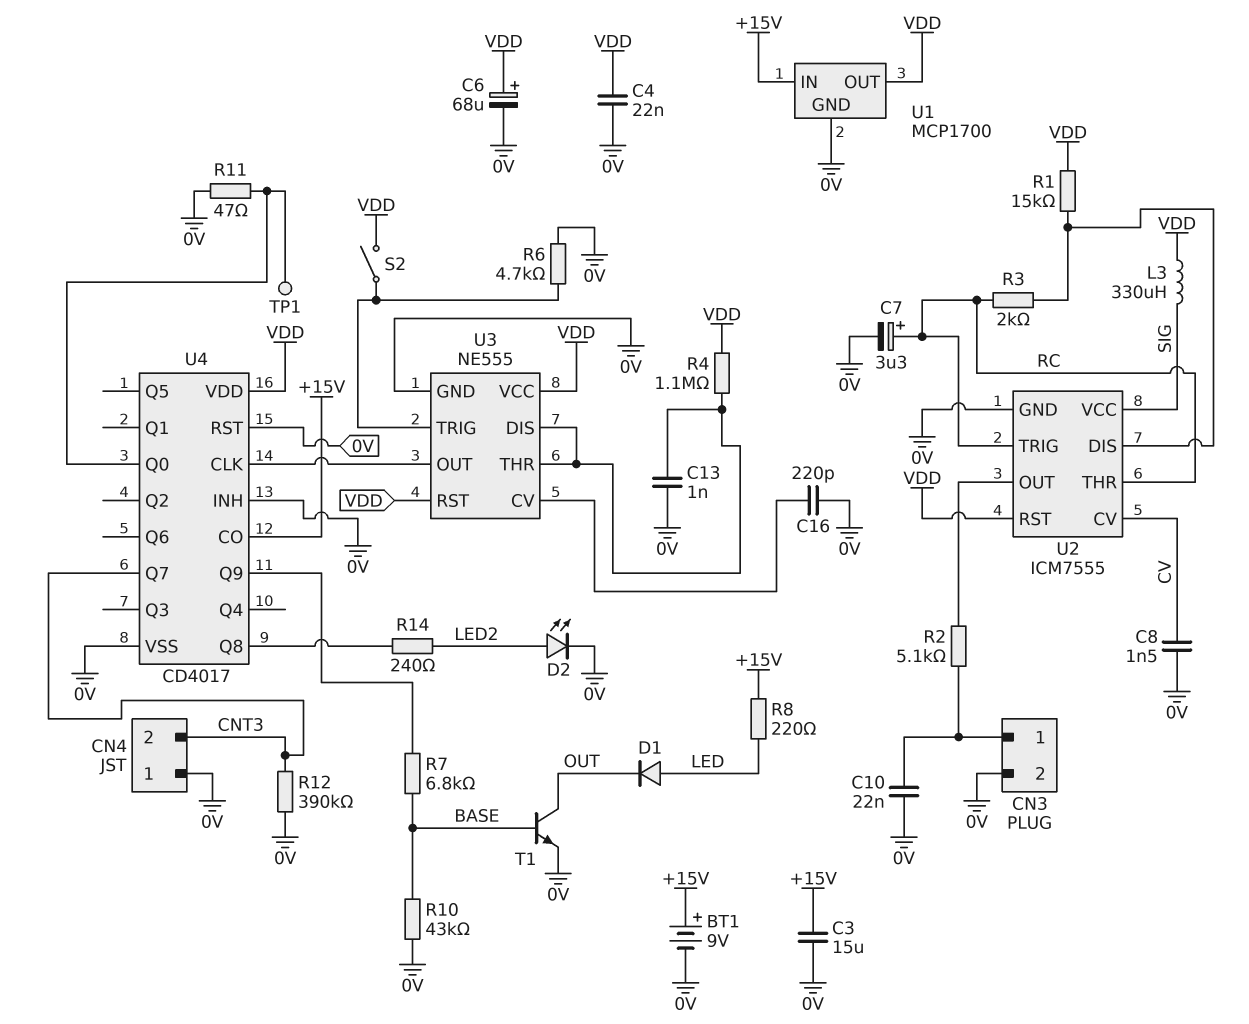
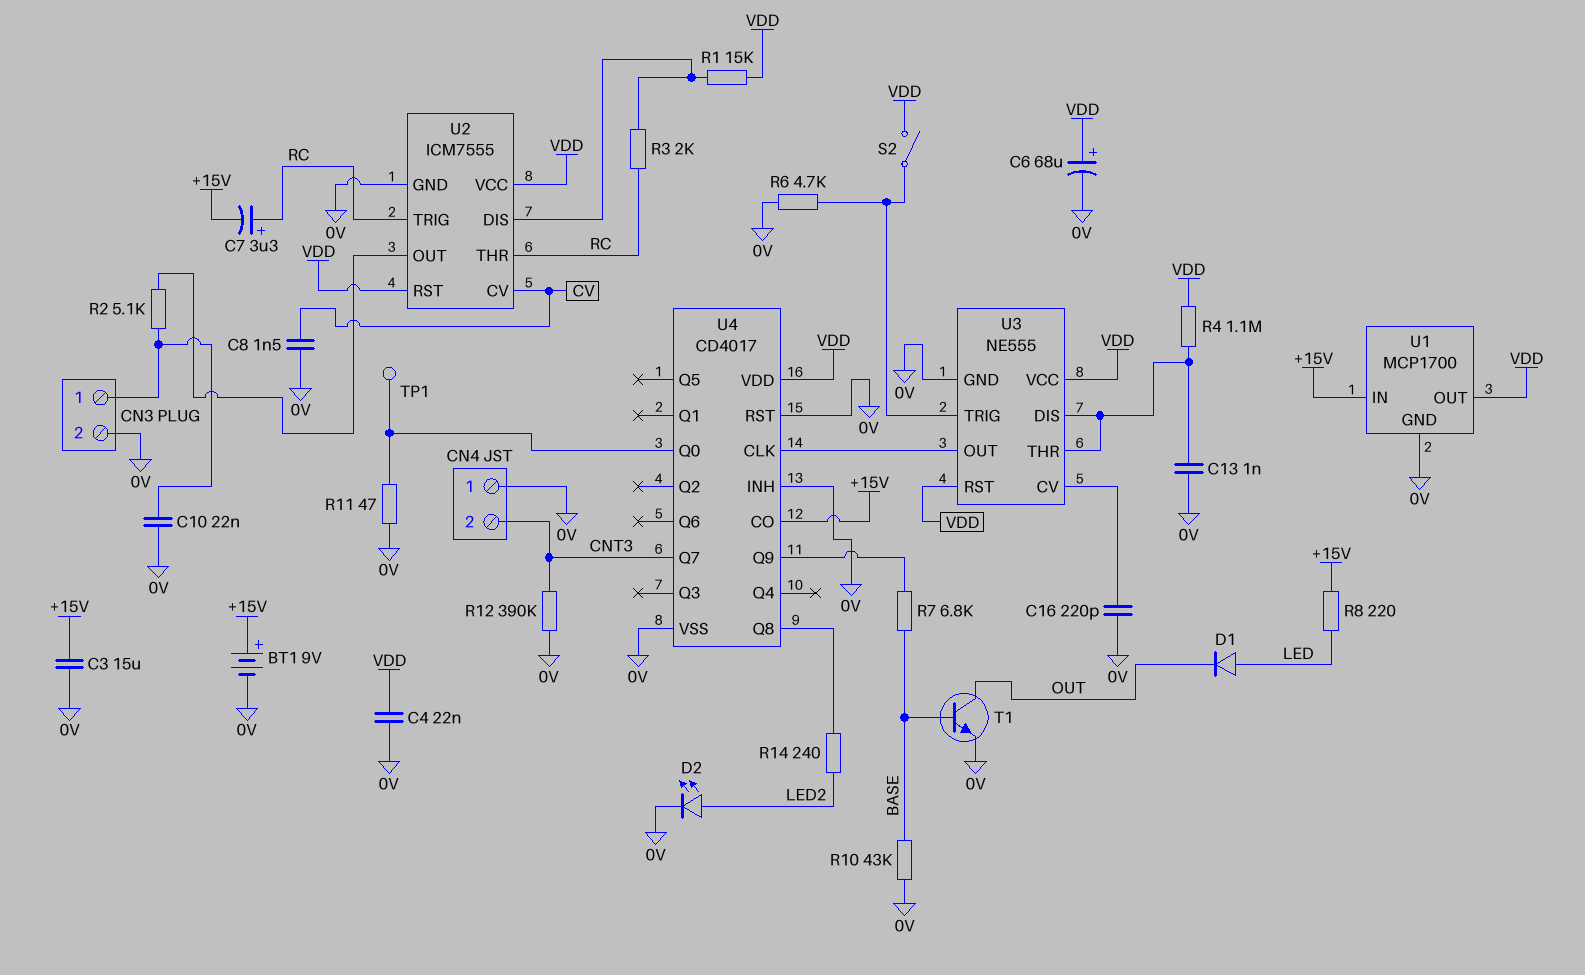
C7: 3.3uF (plus RC, minus 0V) -> 3.3uF (plus RC, minus +15V)
L3: 330uH (SIG, VDD) -> none
U2 pin VCC: SIG -> VDD

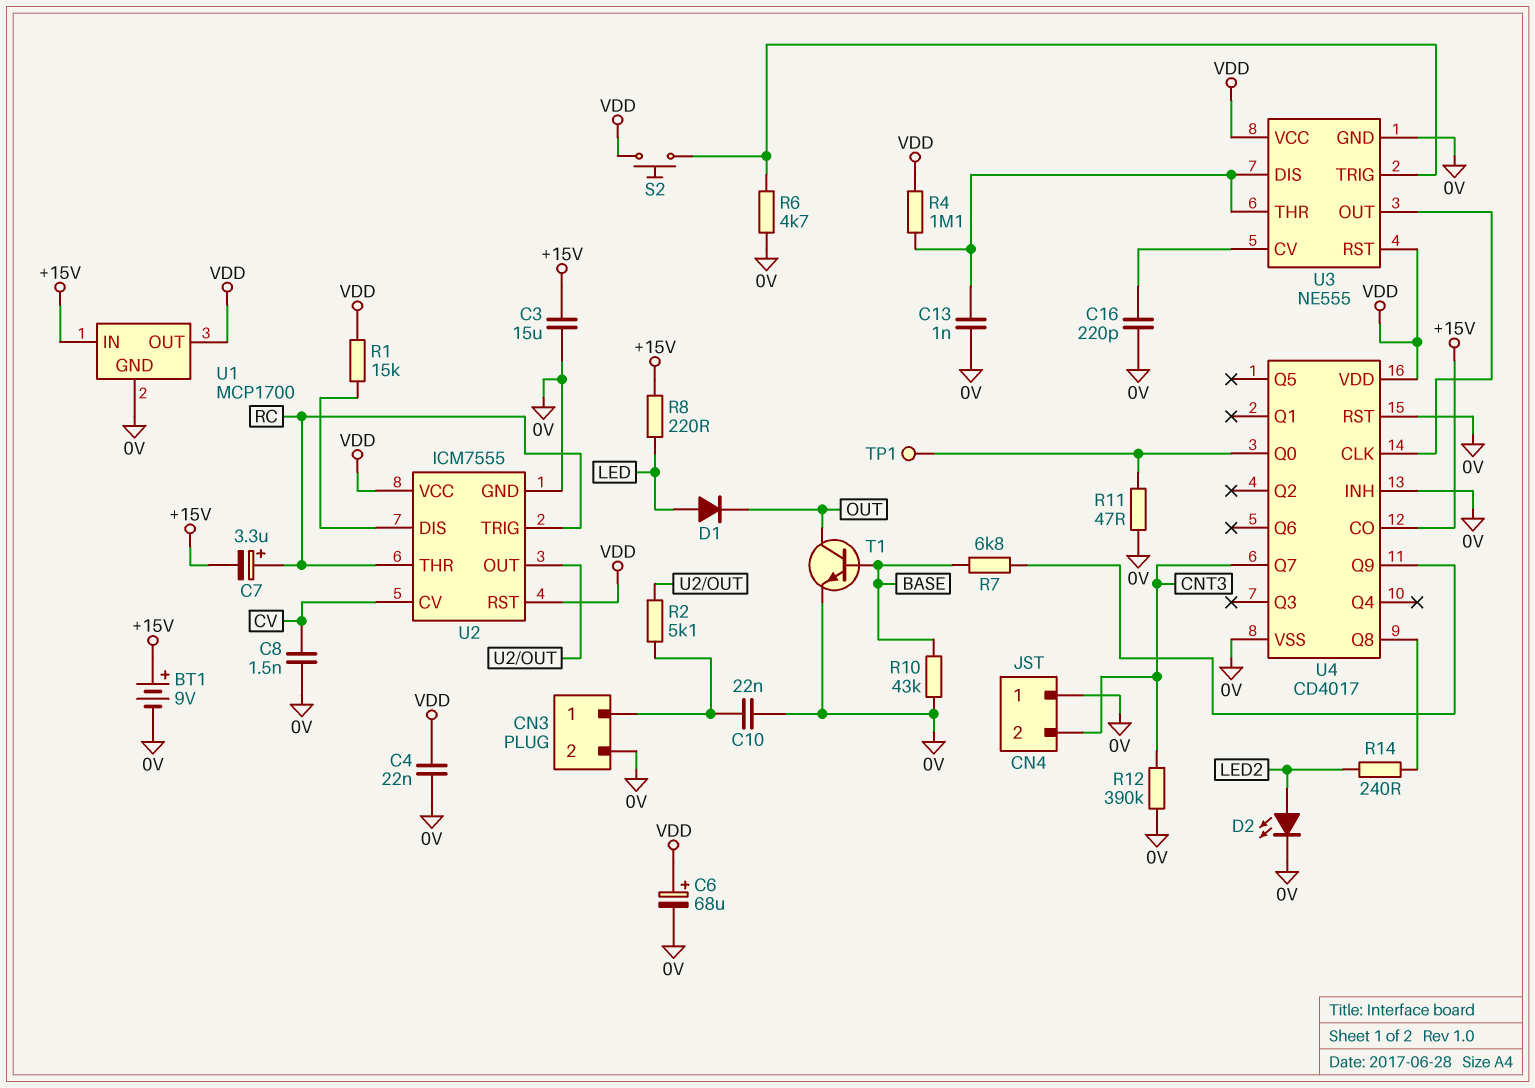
R3: 2k (RC, U2/DIS) -> none
S2: switch (U3/TRIG, VDD) -> button (U3/TRIG, VDD)

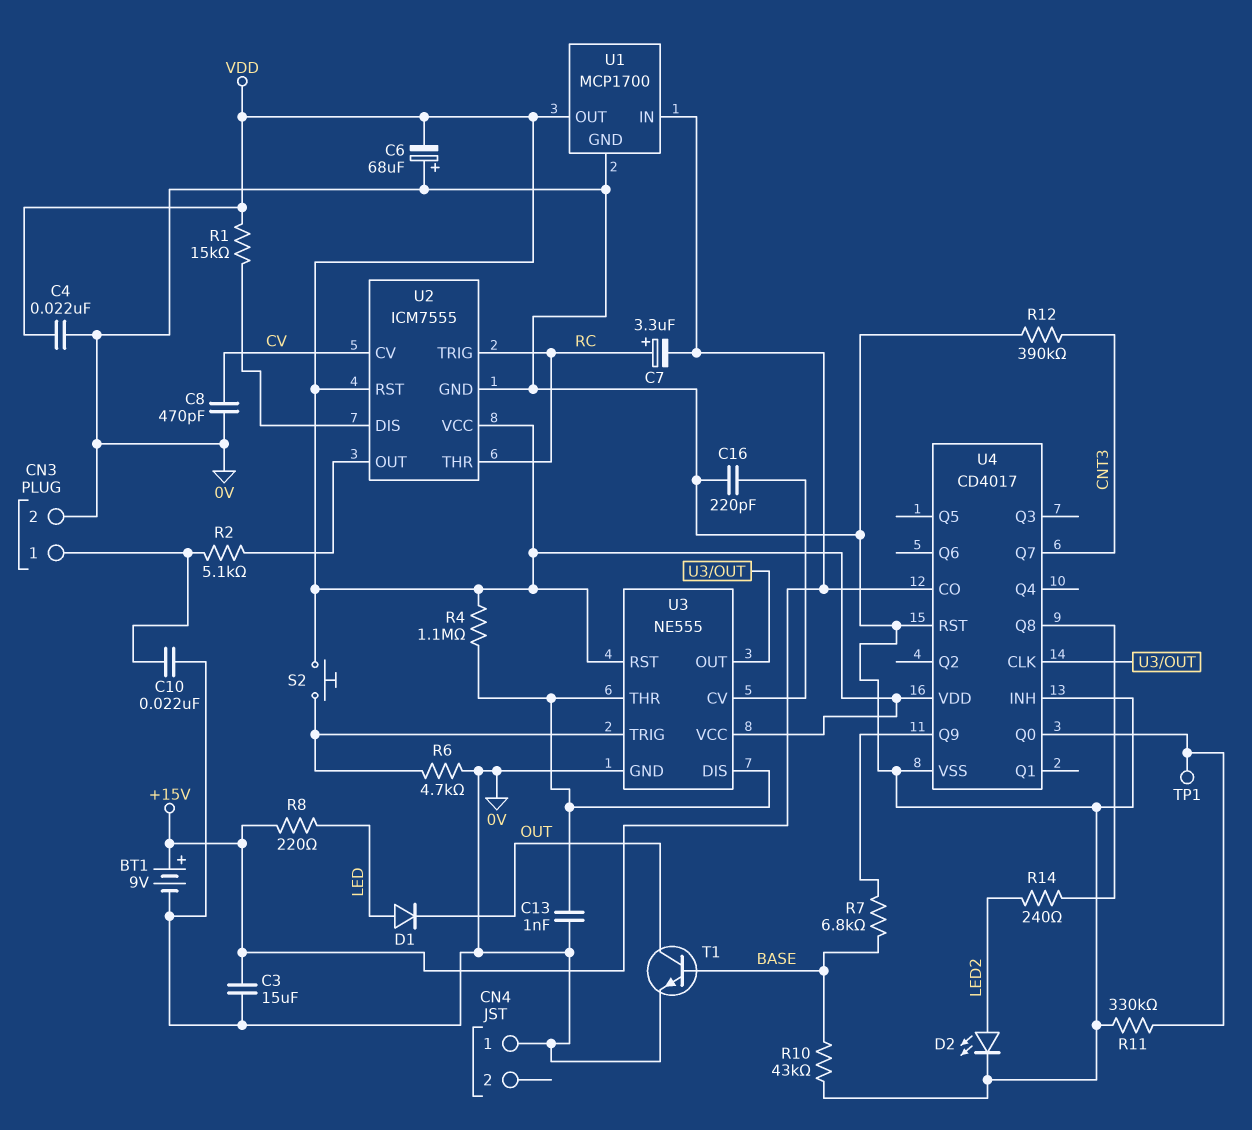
C6: 68uF (plus VDD, minus 0V) -> 68uF (plus 0V, minus VDD)
C8: 1.5nF (0V, CV) -> 470pF (0V, CV)
CN4 pin 2: CNT3 -> none
R11: 47 (0V, U4/Q0) -> 330k (0V, U4/Q0)

